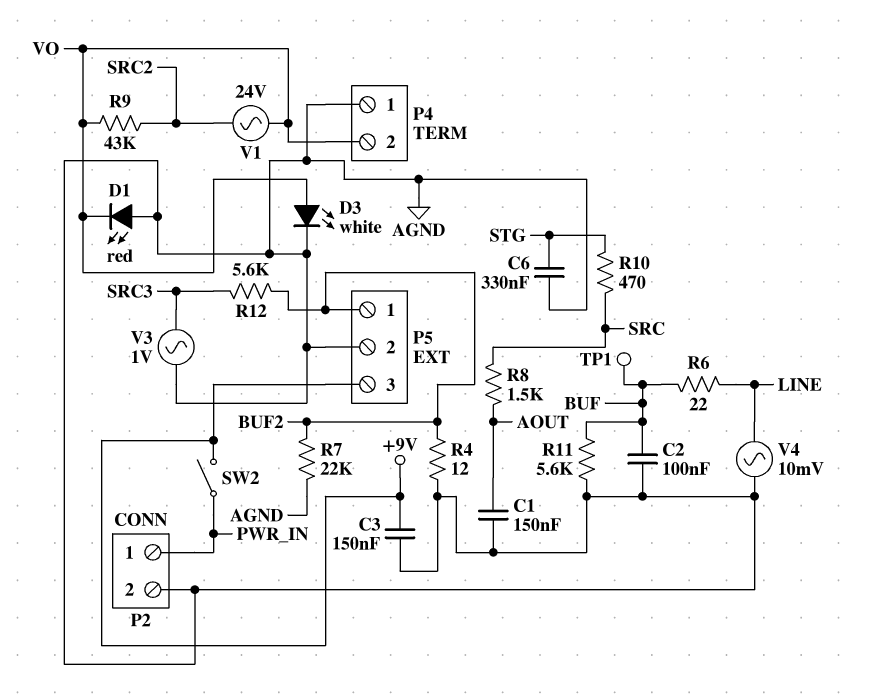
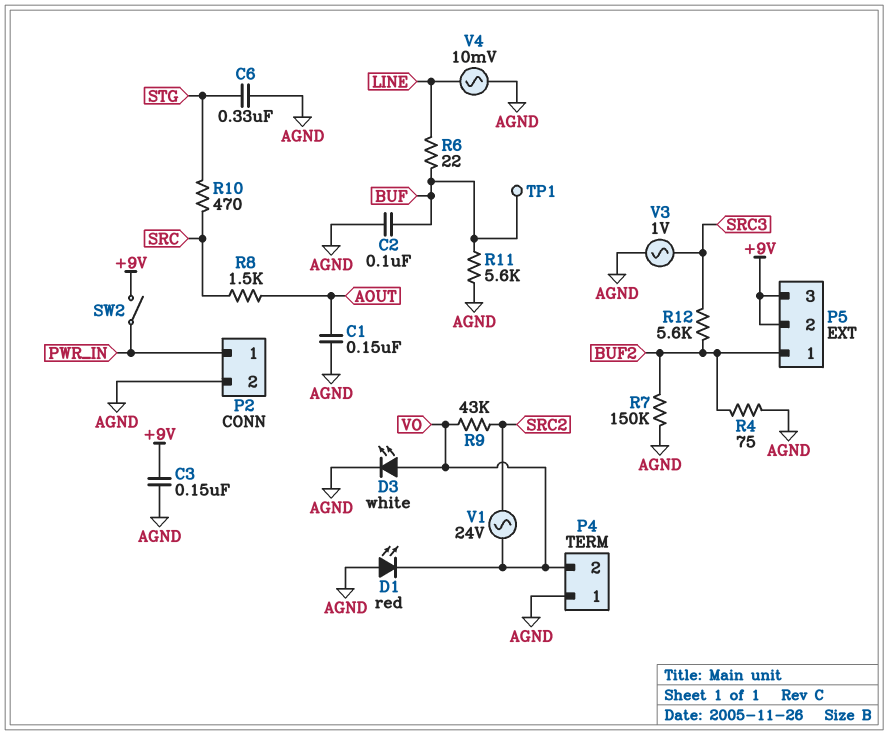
P5 pin 2: AGND -> +9V
R4: 12 (AGND, BUF2) -> 75 (AGND, BUF2)
R7: 22k (AGND, BUF2) -> 150k (AGND, BUF2)

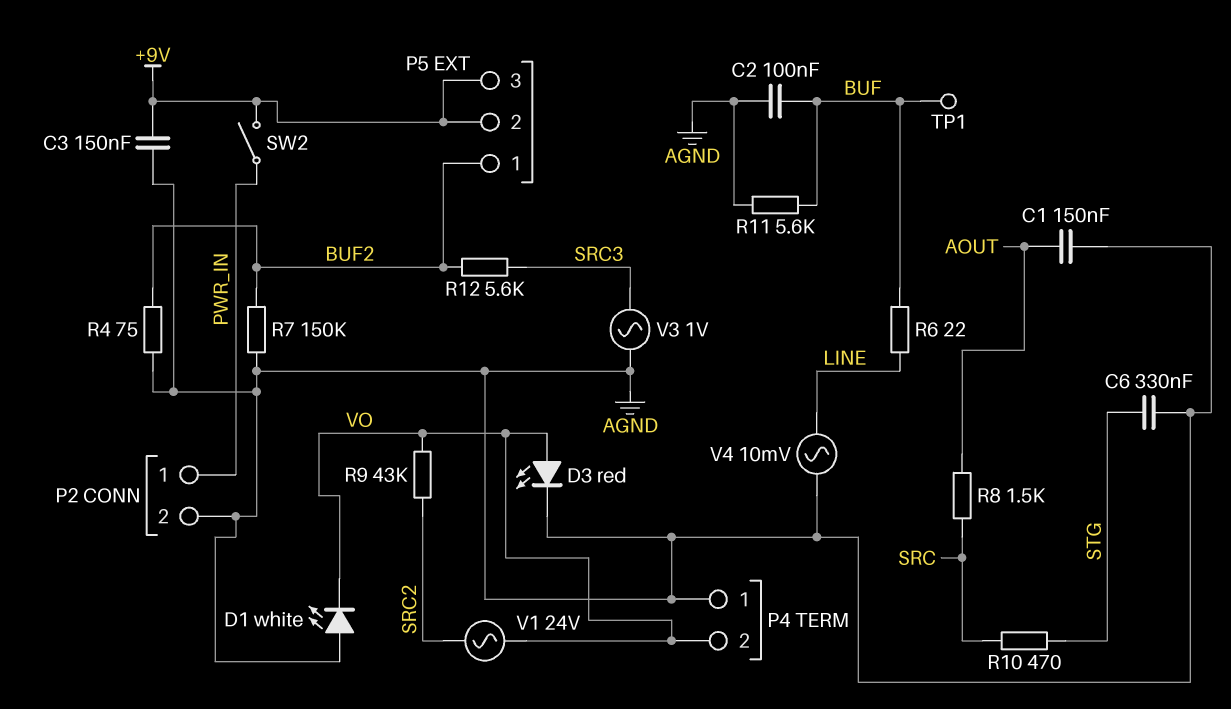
D1: LED red (A AGND, K VO) -> LED white (A AGND, K VO)
D3: LED white (A VO, K AGND) -> LED red (A VO, K AGND)

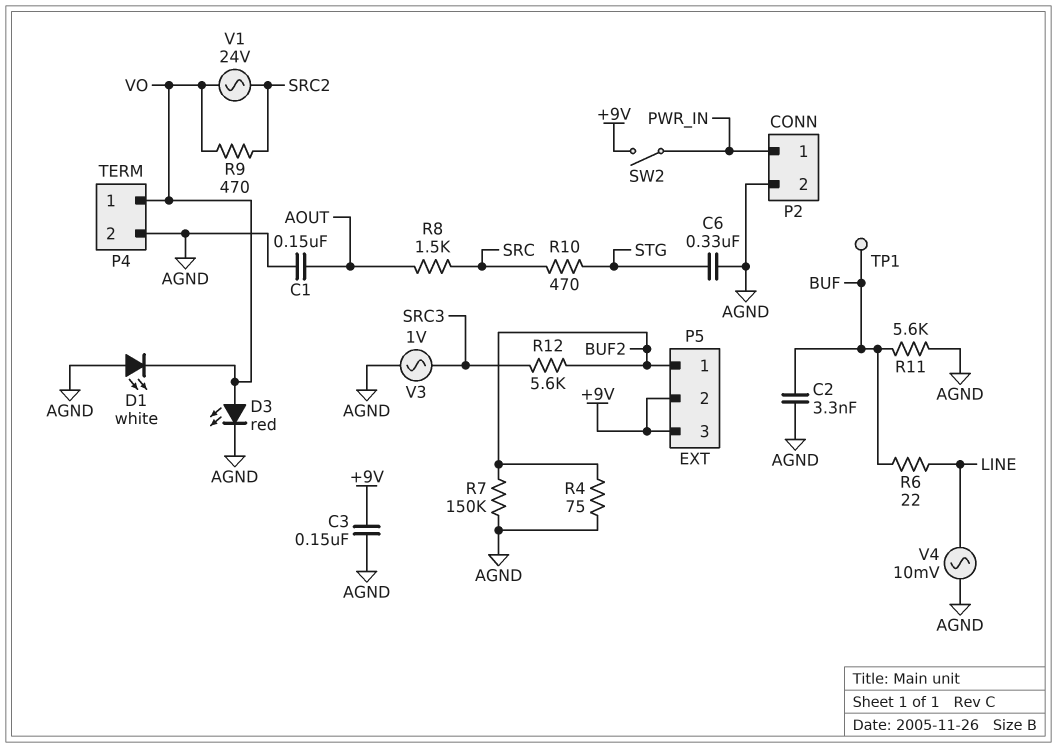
C2: 100nF (AGND, BUF) -> 3.3nF (AGND, BUF)
P4 pin 1: AGND -> VO
P4 pin 2: VO -> AGND
R9: 43k (SRC2, VO) -> 470 (SRC2, VO)

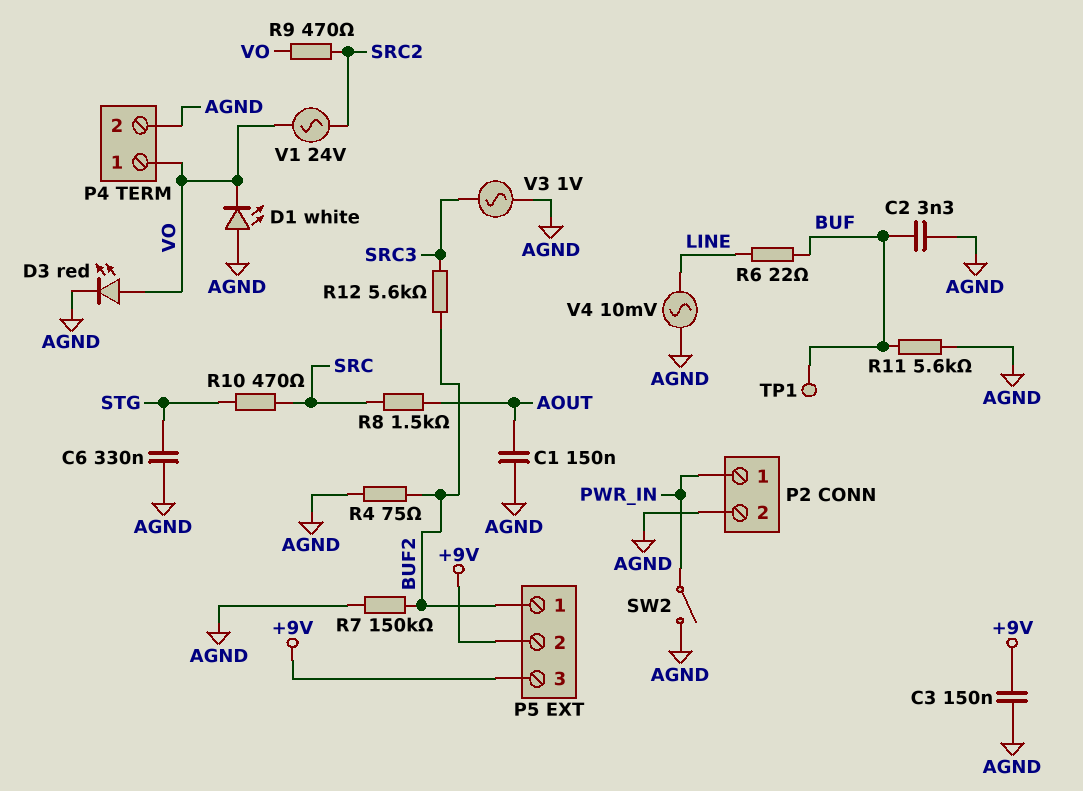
SW2: switch (+9V, PWR_IN) -> switch (AGND, PWR_IN)

